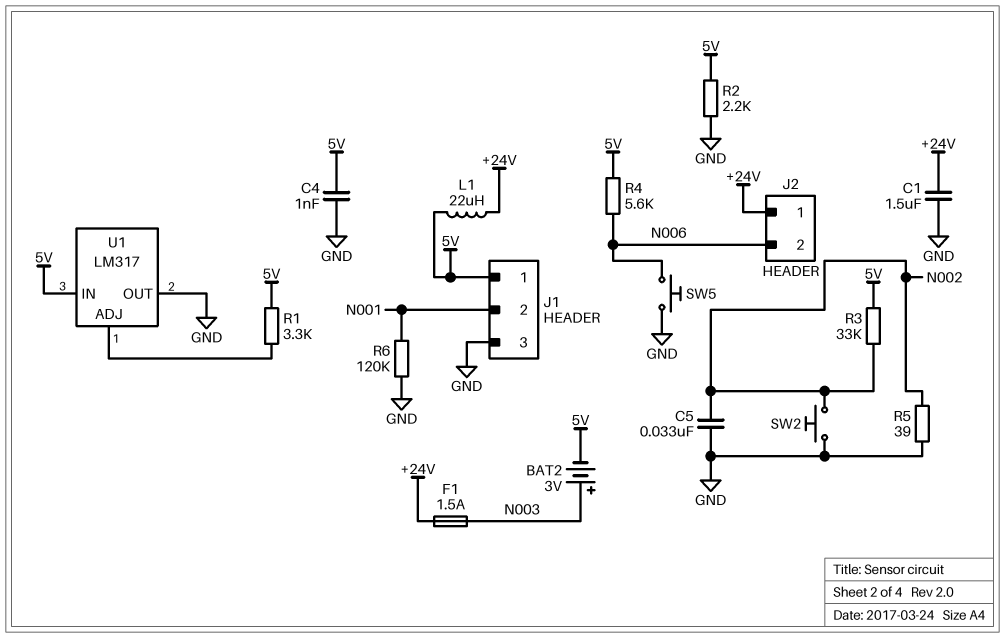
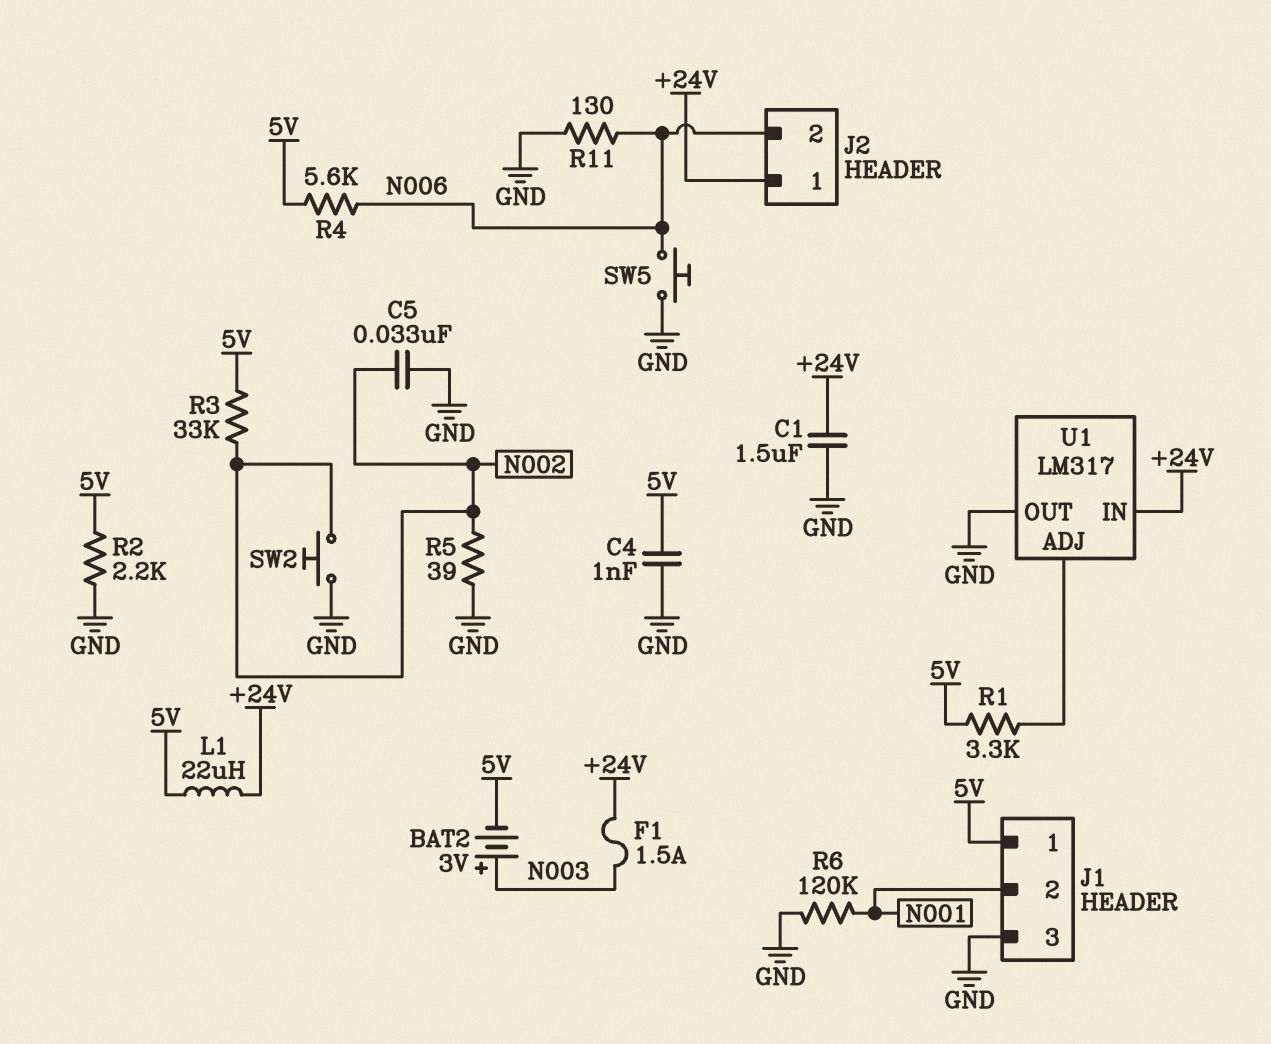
R11: none -> 130 (GND, N006)
U1 pin IN: 5V -> +24V

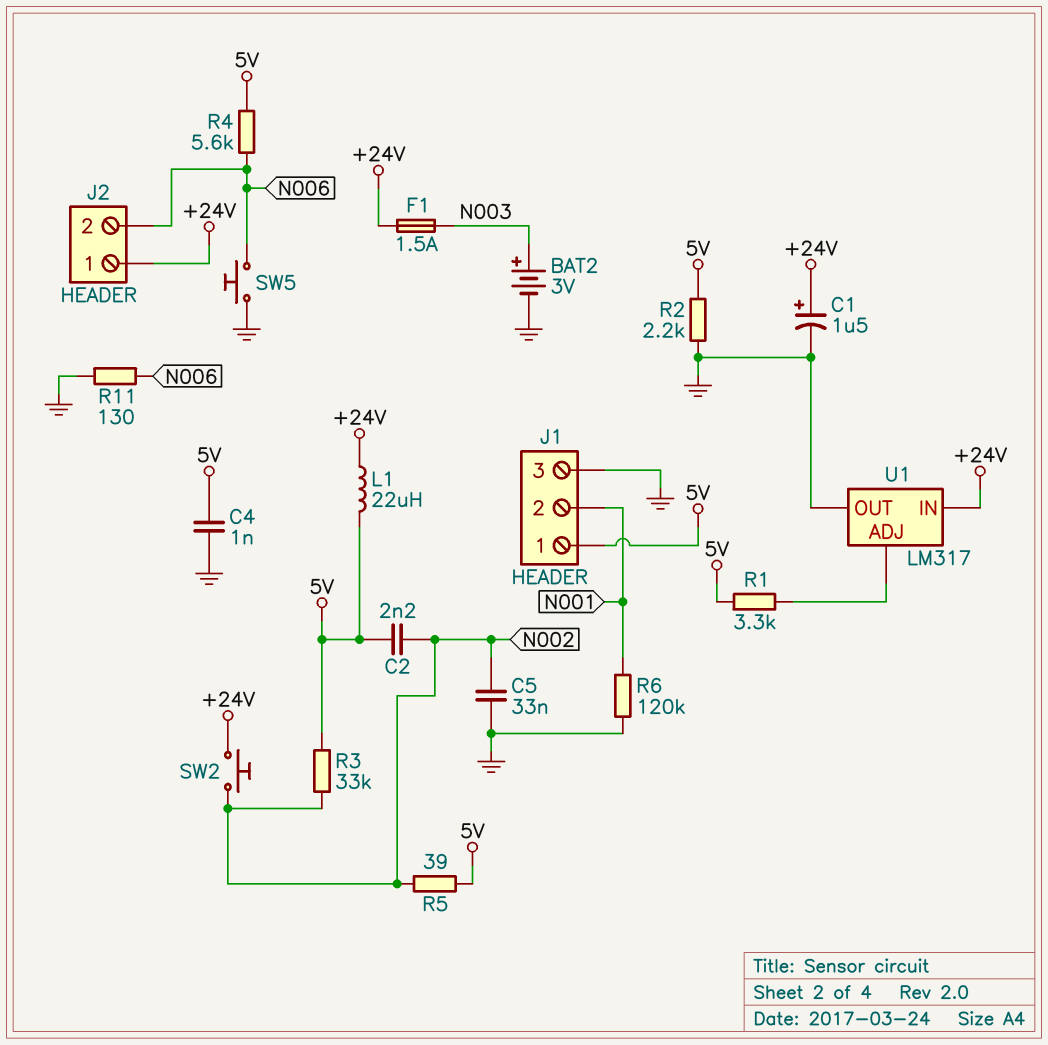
BAT2: 3V (plus N003, minus 5V) -> 3V (plus N003, minus GND)
C1: 1.5uF (+24V, GND) -> 1.5uF (plus +24V, minus GND)
C2: none -> 2.2nF (5V, N002)
R5: 39 (GND, N002) -> 39 (5V, N002)
SW2: button (GND, N002) -> button (+24V, N002)

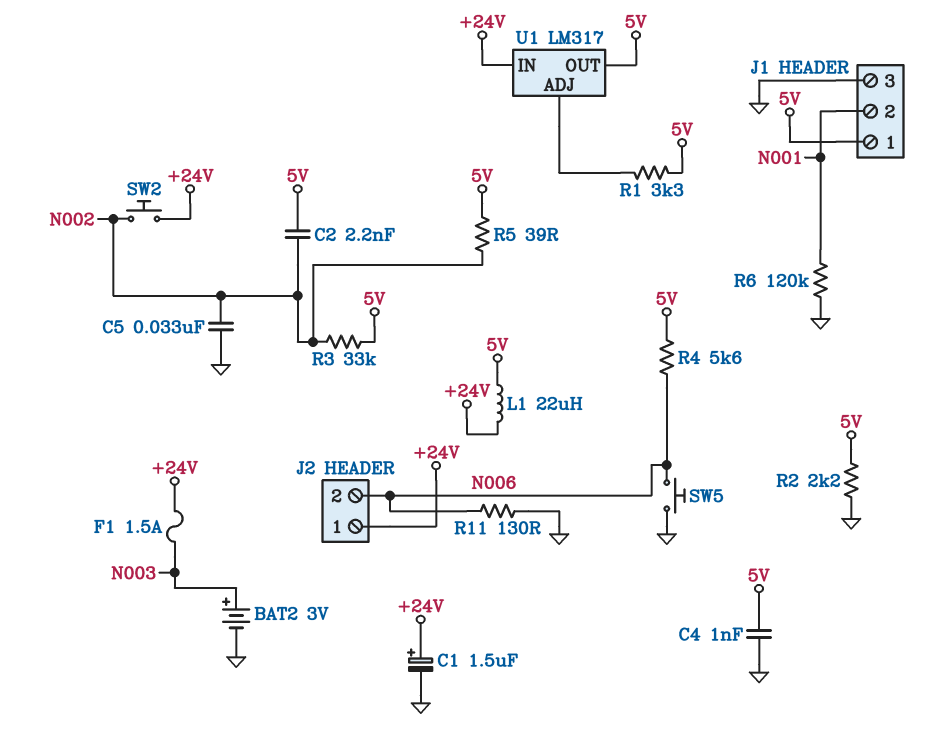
U1 pin OUT: GND -> 5V

